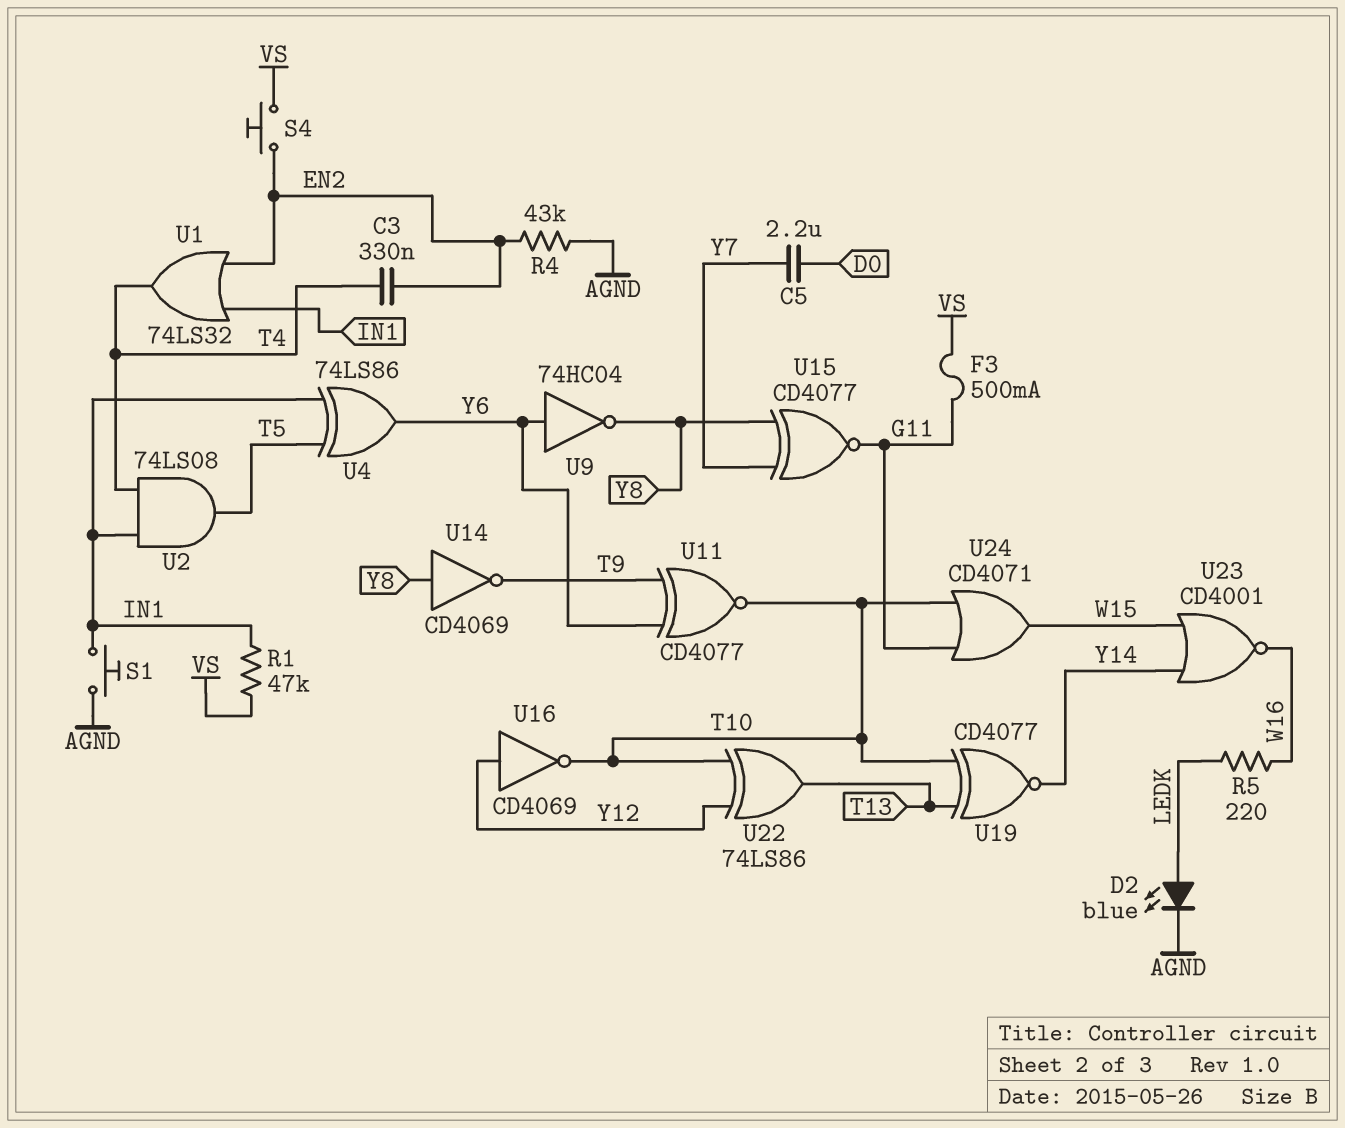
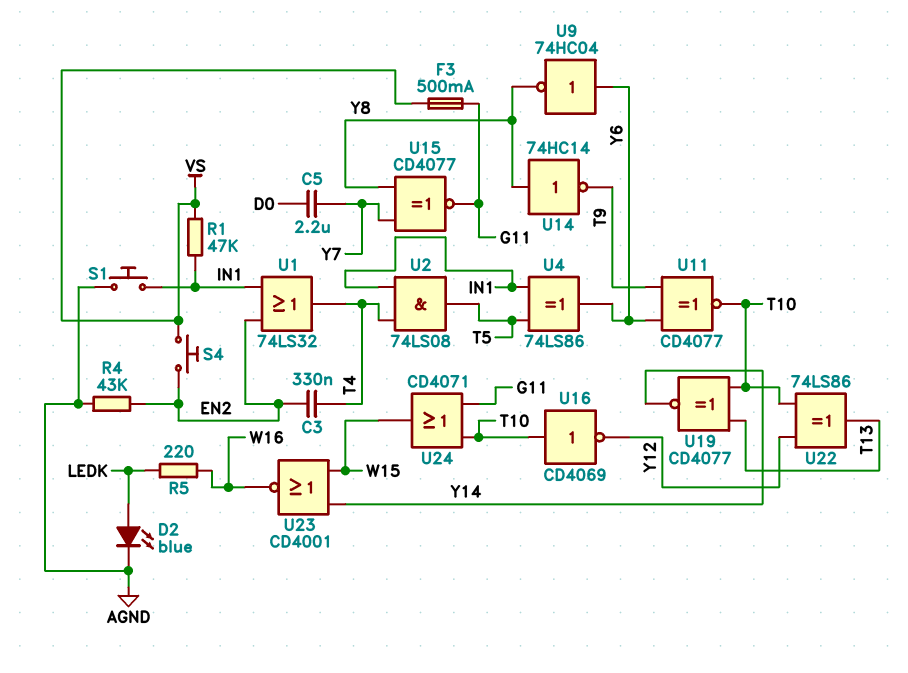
U14: NOT CD4069 (in Y8, out T9) -> NOT 74HC14 (in Y8, out T9)
U16: NOT CD4069 (in Y12, out T10) -> NOT CD4069 (in T10, out Y12)

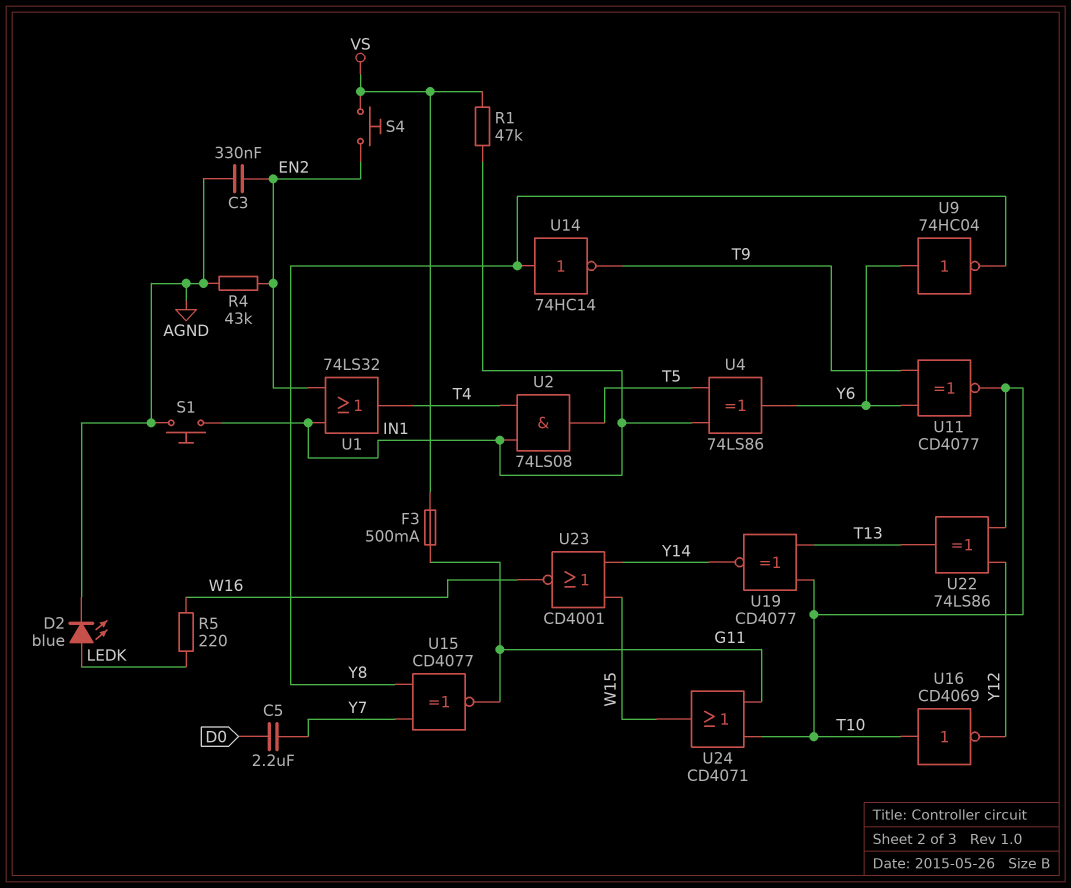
C3: 330nF (EN2, T4) -> 330nF (AGND, EN2)

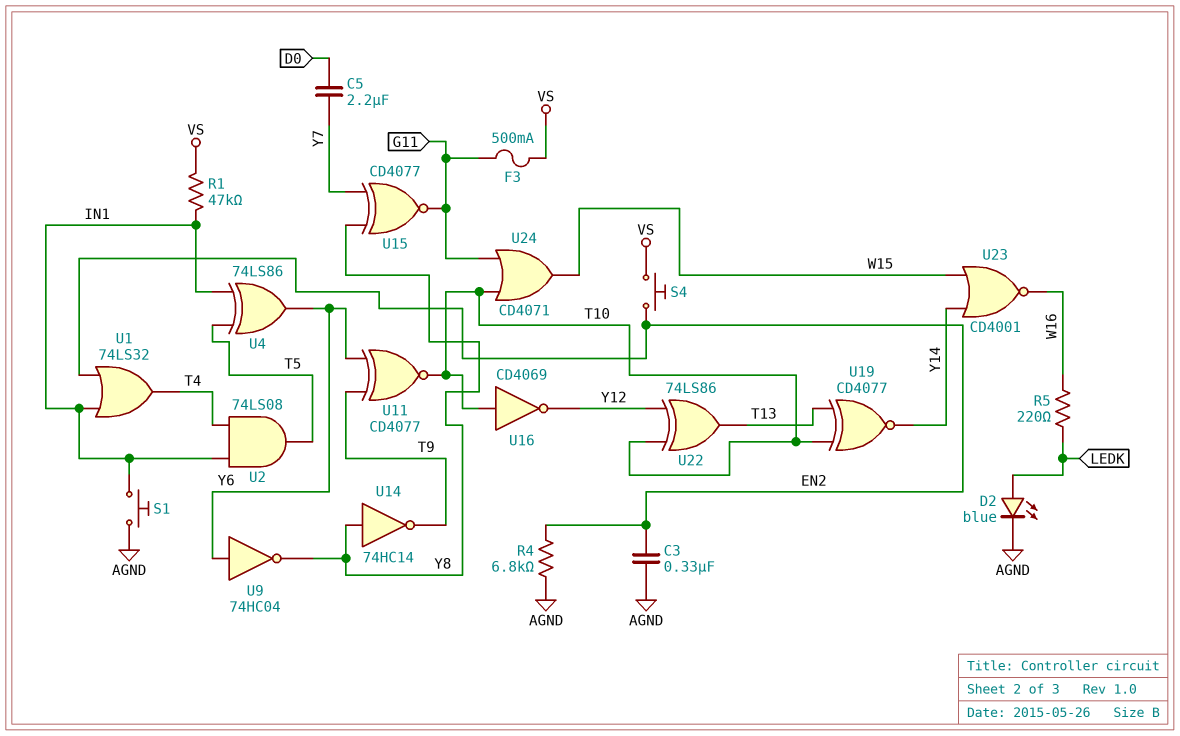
R4: 43k (AGND, EN2) -> 6.8k (AGND, EN2)

